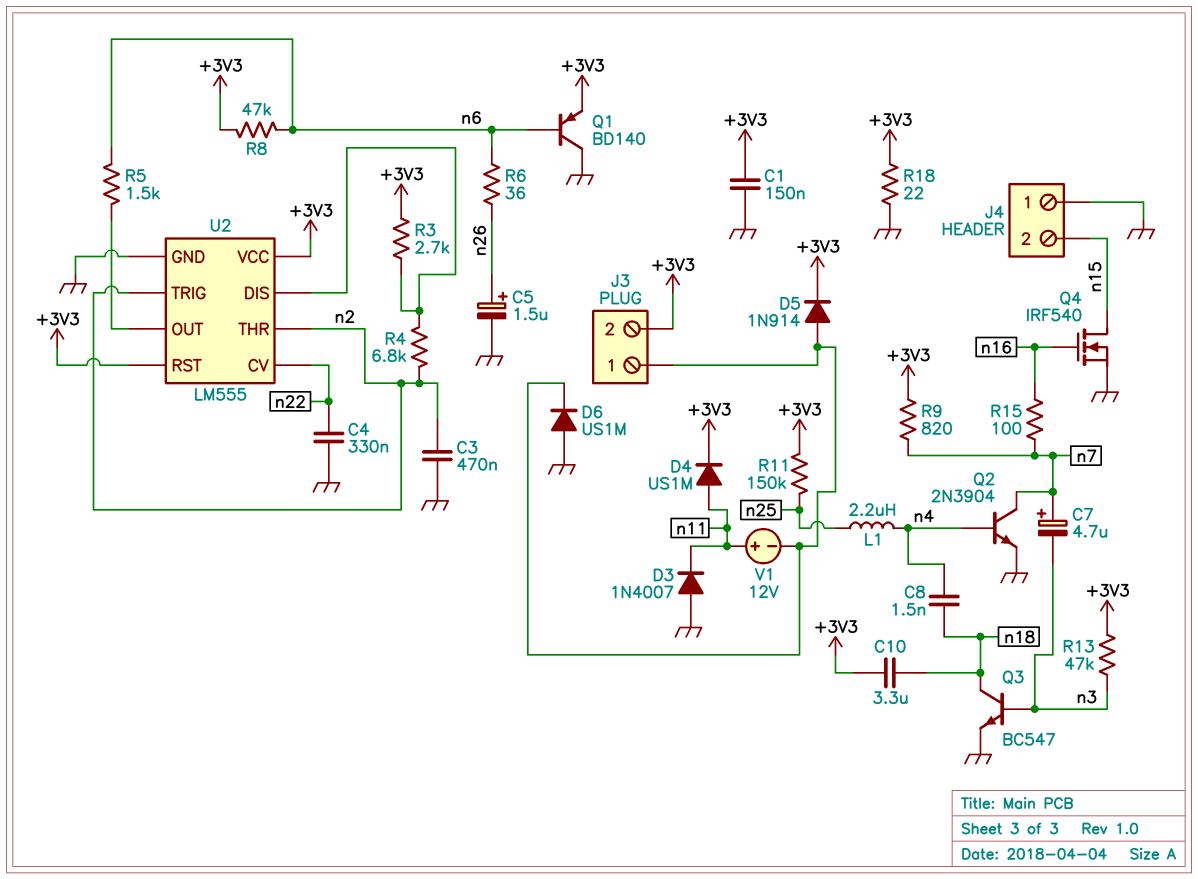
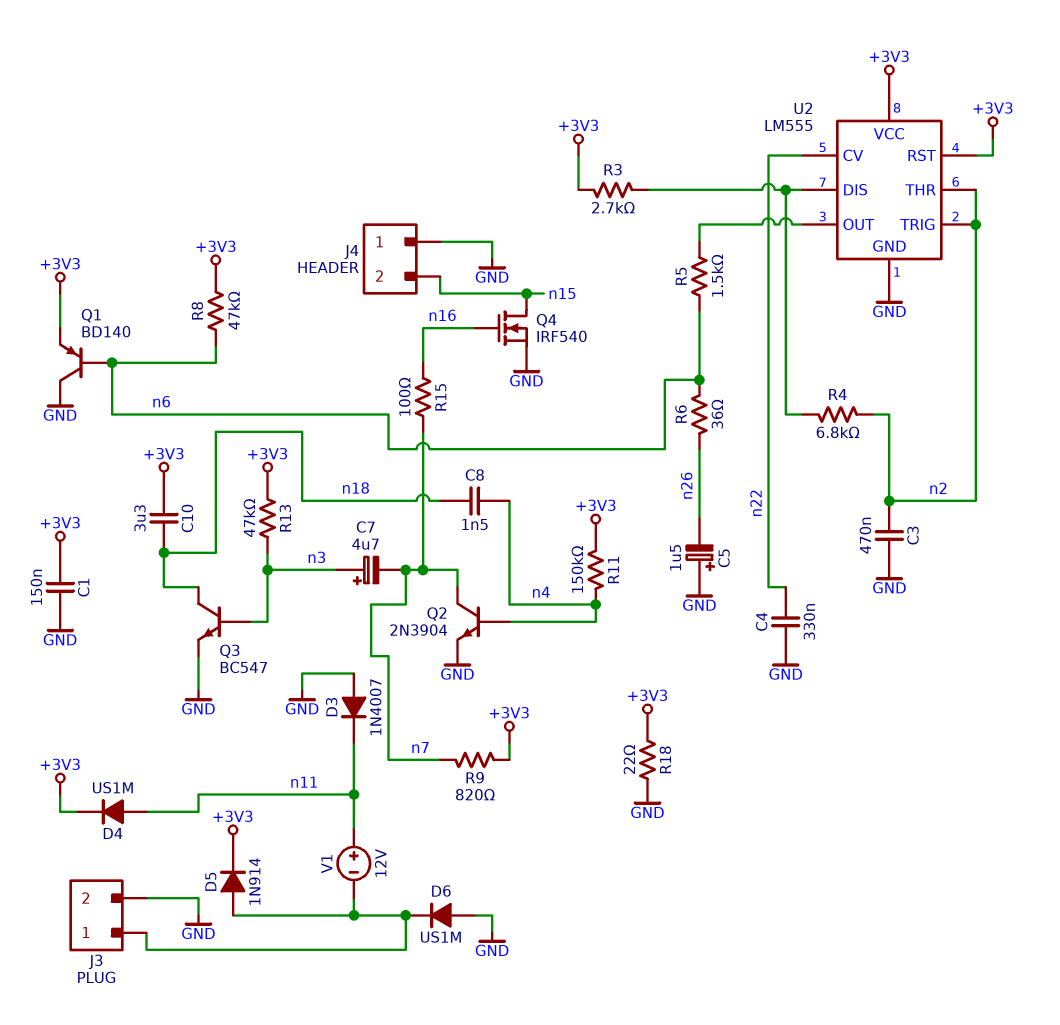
C5: 1.5uF (plus n26, minus GND) -> 1.5uF (plus GND, minus n26)
C7: 4.7uF (plus n7, minus n3) -> 4.7uF (plus n3, minus n7)
J3 pin 2: +3V3 -> GND
L1: 2.2uH (n4, n25) -> none
R11: 150k (+3V3, n25) -> 150k (+3V3, n4)

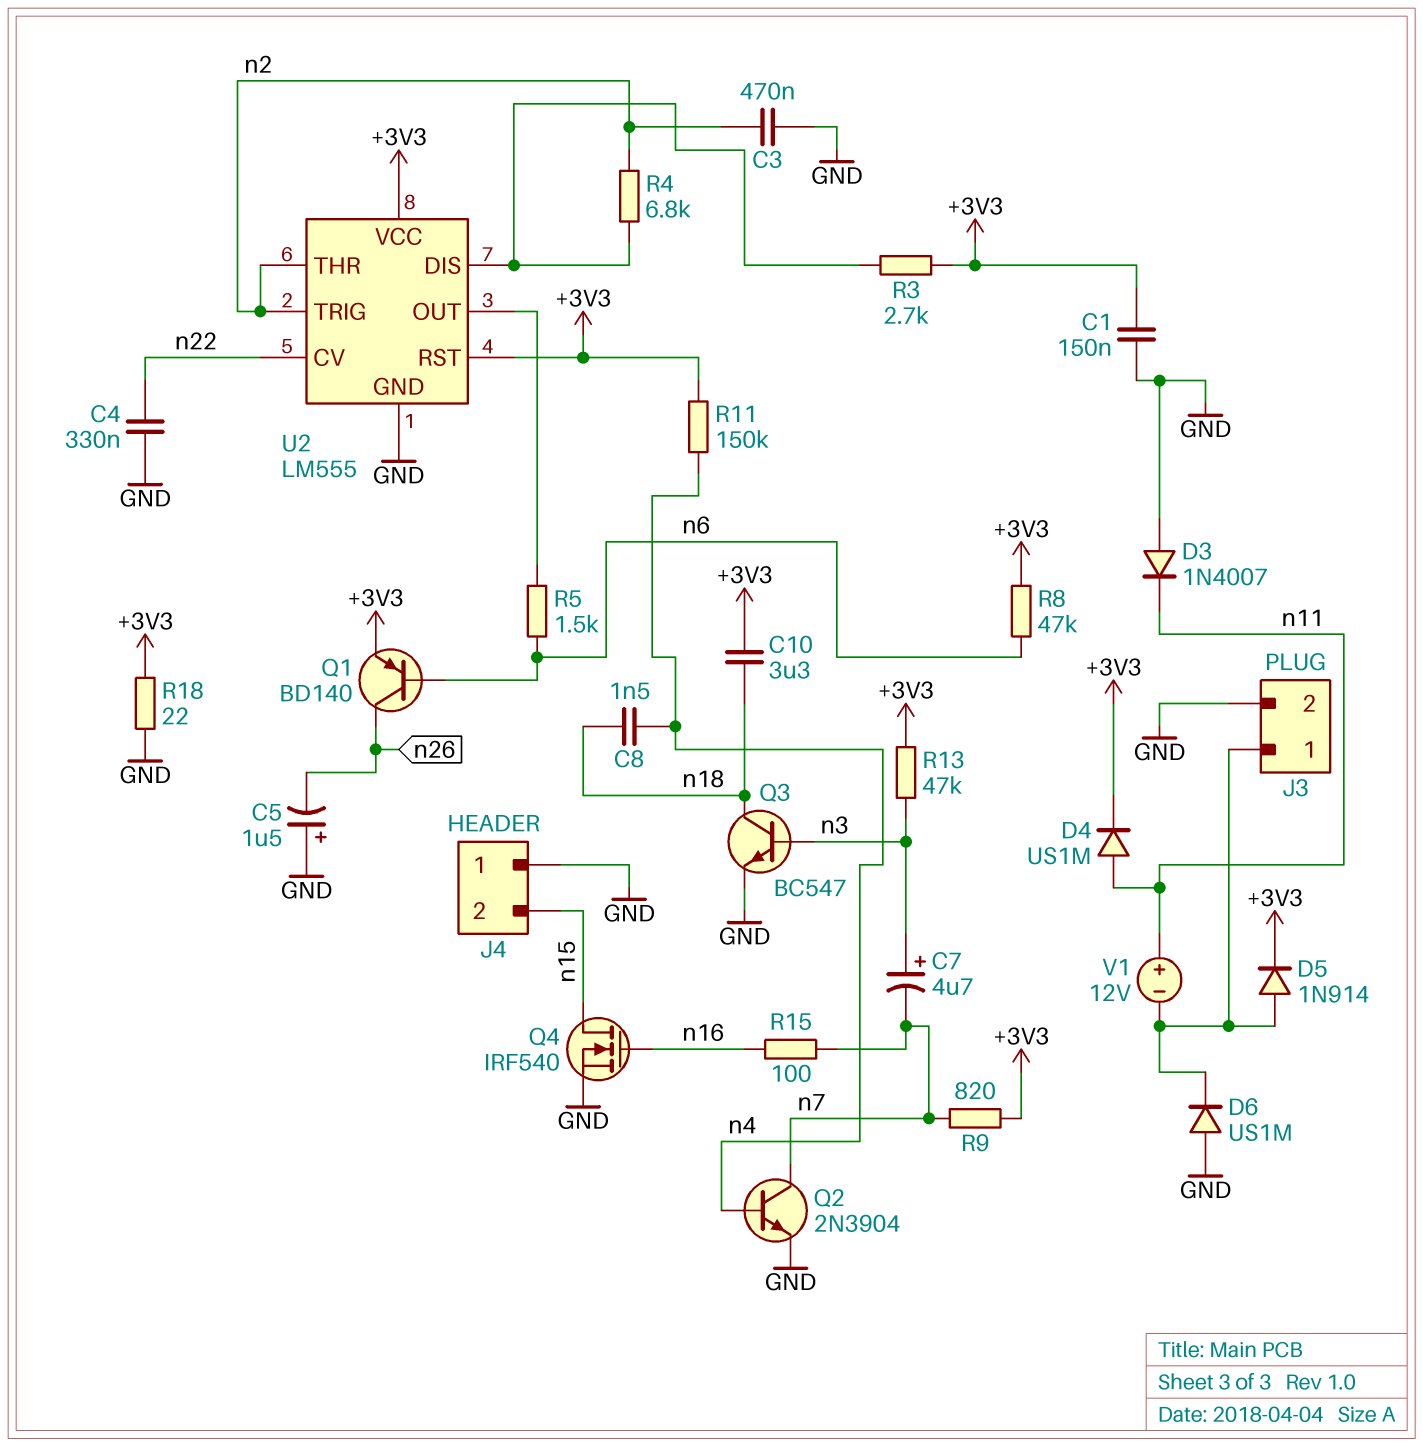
Q1: PNP BD140 (B n6, C GND, E +3V3) -> PNP BD140 (B n6, C n26, E +3V3)
R6: 36 (n6, n26) -> none

